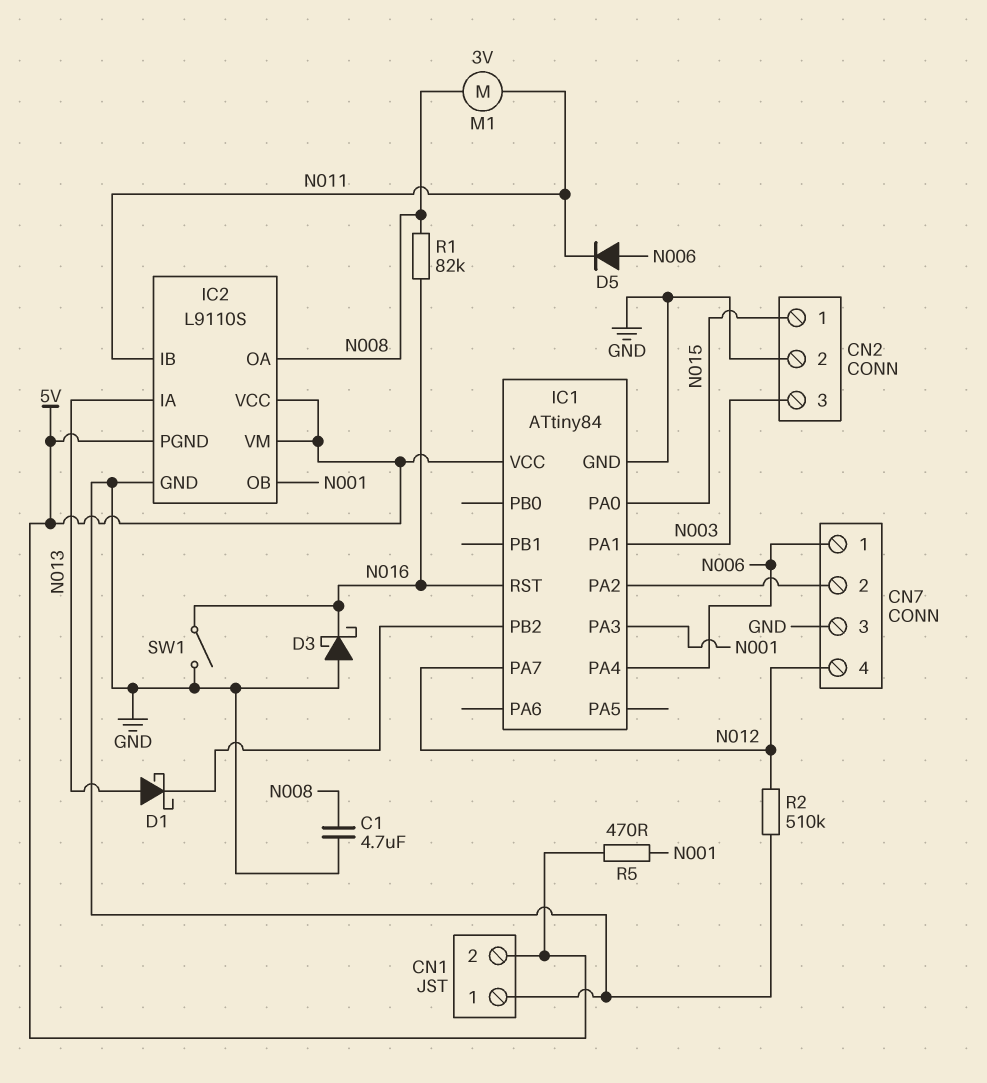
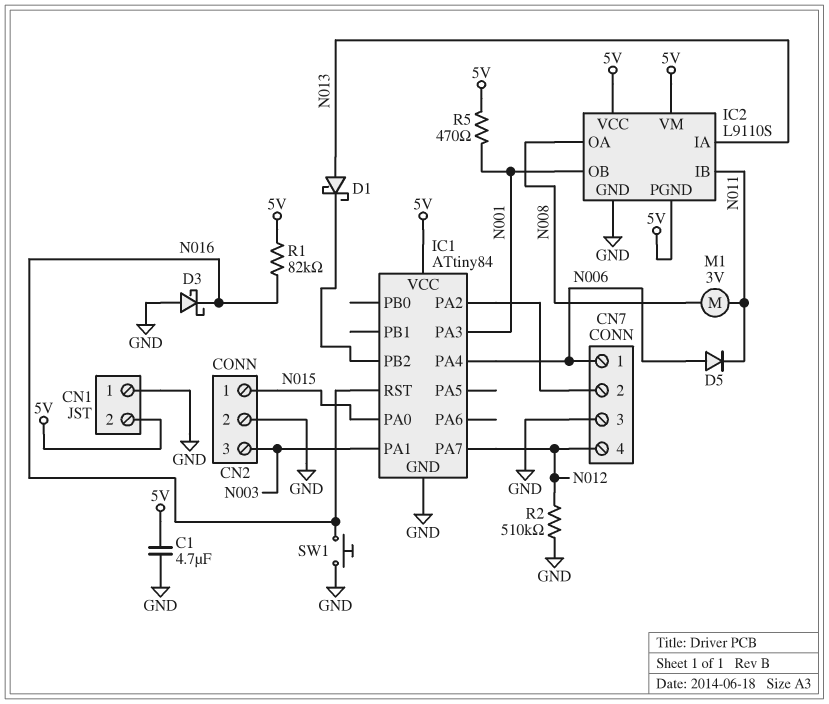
C1: 4.7uF (GND, N008) -> 4.7uF (5V, GND)
R1: 82k (N008, N016) -> 82k (5V, N016)
SW1: switch (GND, N016) -> button (GND, N016)

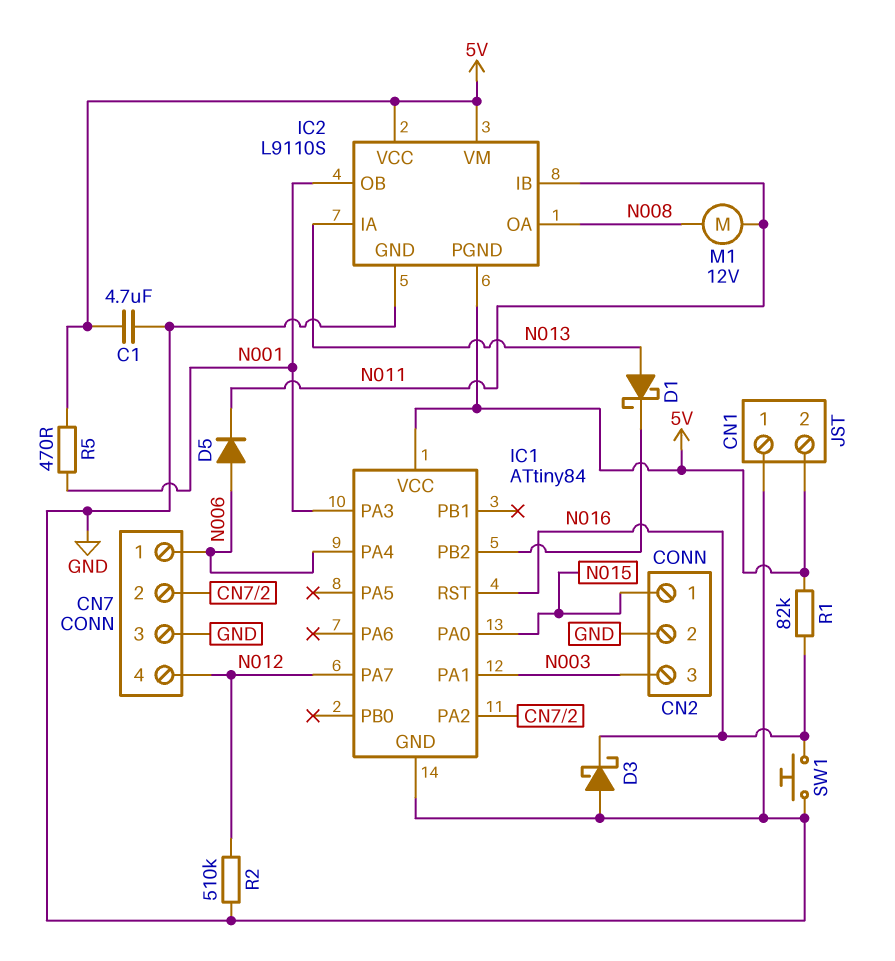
M1: motor 3V (N008, N011) -> motor 12V (N008, N011)

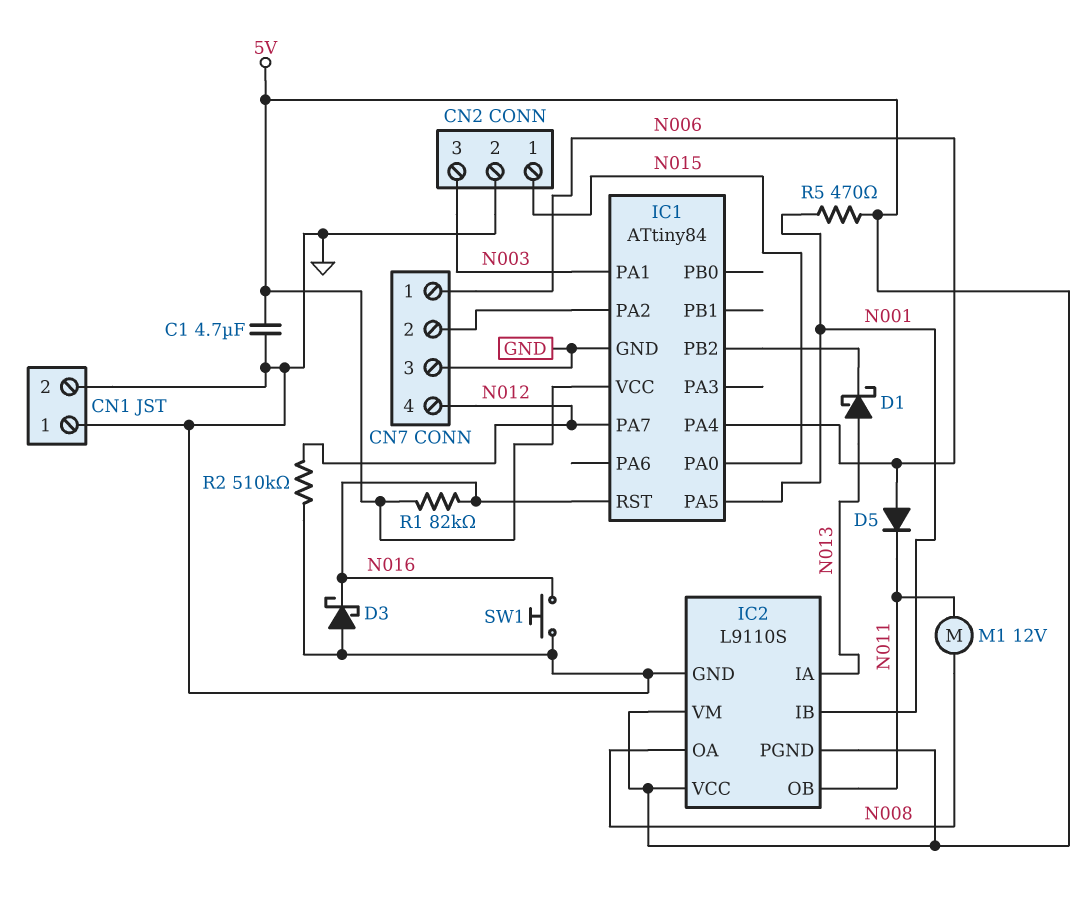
CN1 pin 2: 5V -> GND
IC1 pin PA3: N001 -> none
IC1 pin PA5: none -> N001
IC2 pin IB: N011 -> N001
IC2 pin OB: N001 -> N011

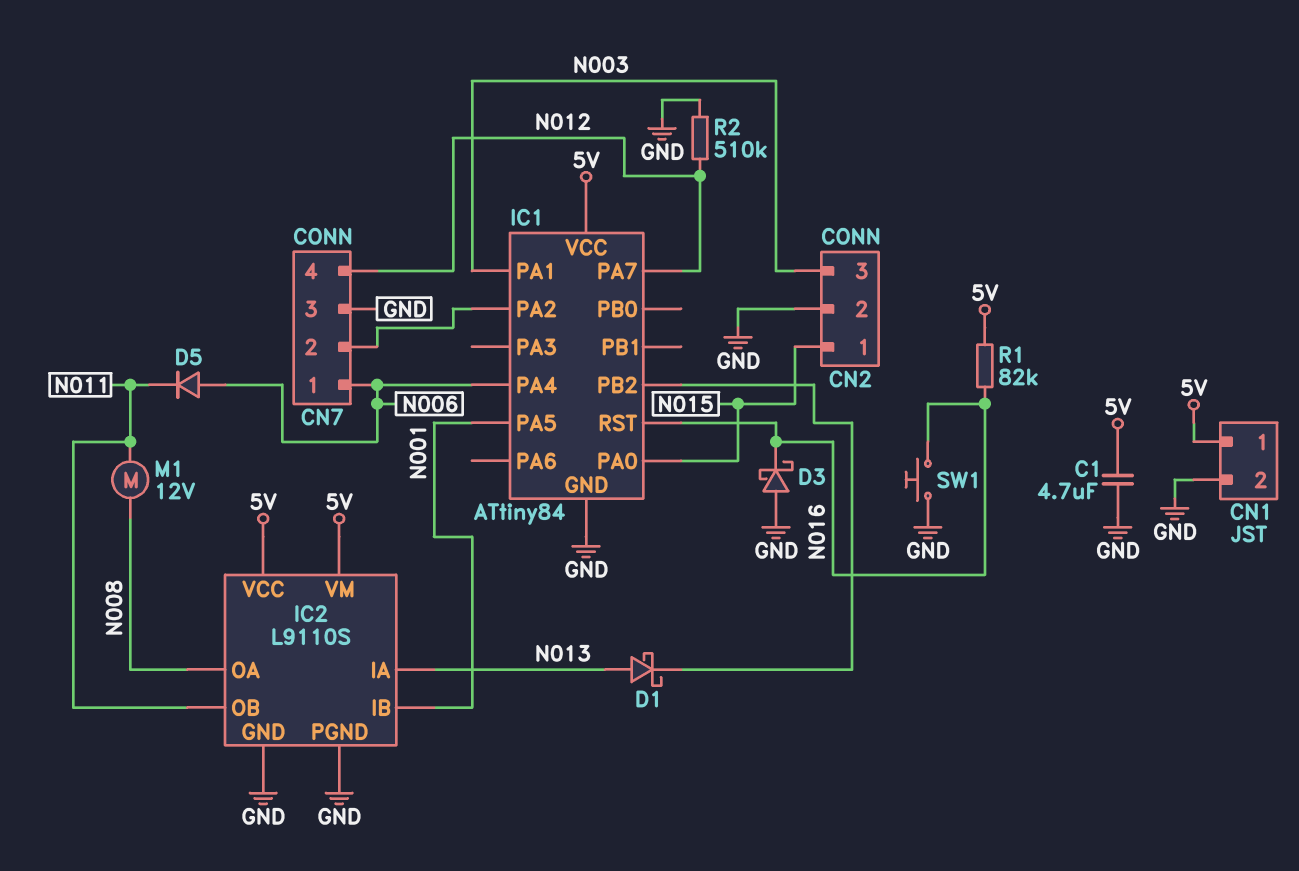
CN1 pin 1: GND -> 5V
IC2 pin PGND: 5V -> GND
R5: 470 (5V, N001) -> none

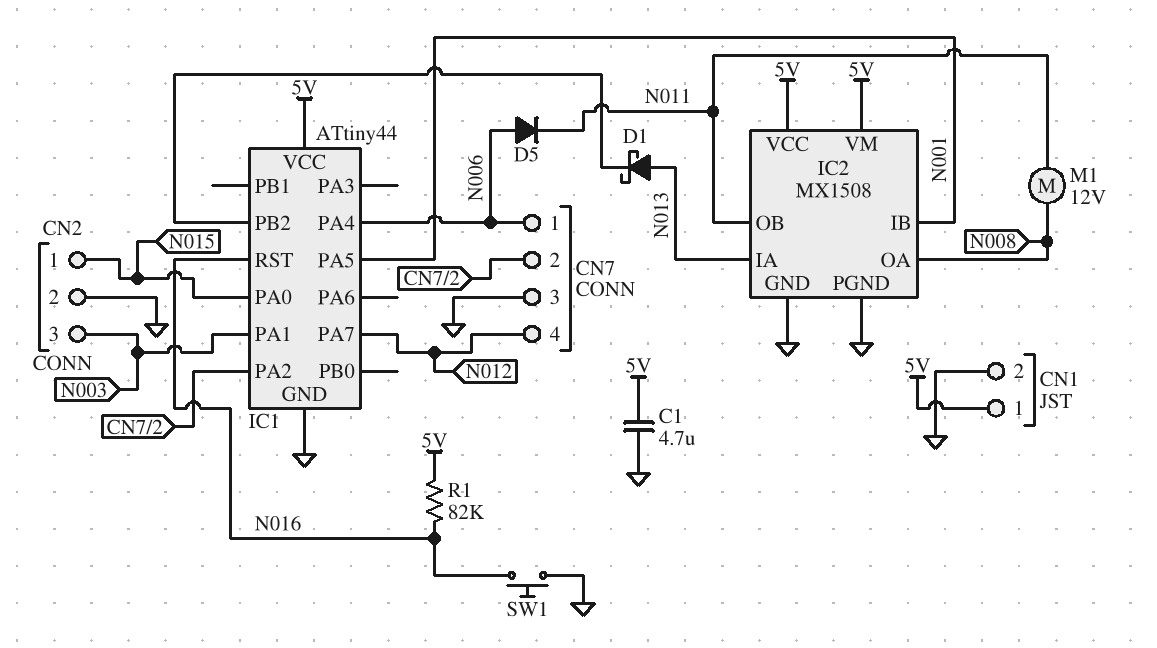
D3: schottky (A GND, K N016) -> none
IC1: ATtiny84 -> ATtiny44
IC2: L9110S -> MX1508
R2: 510k (GND, N012) -> none

